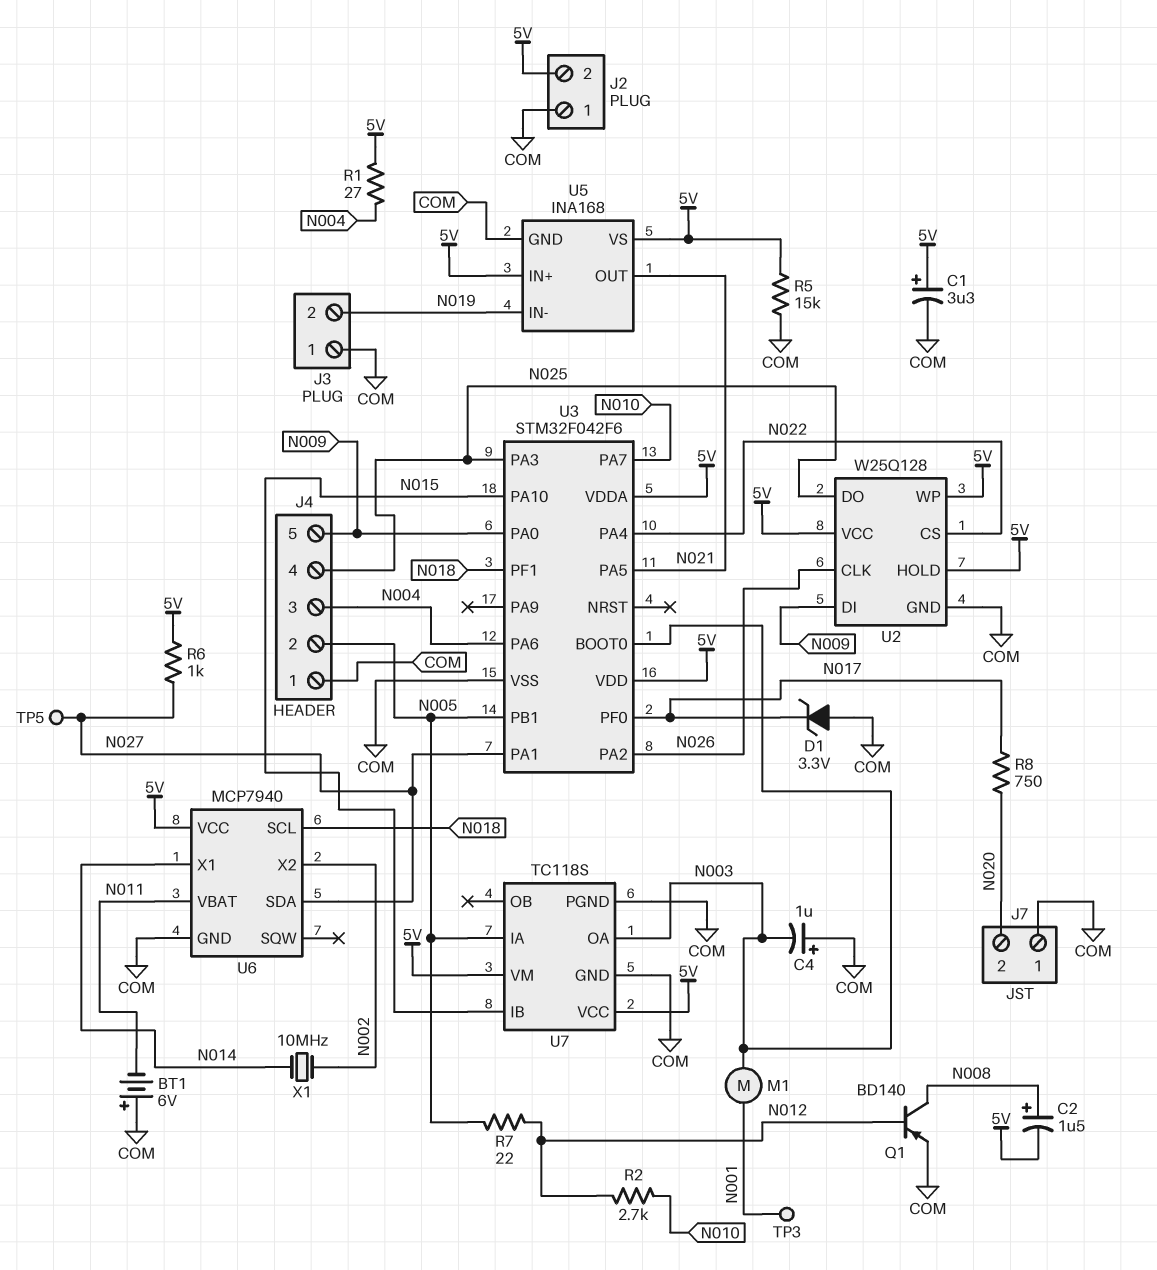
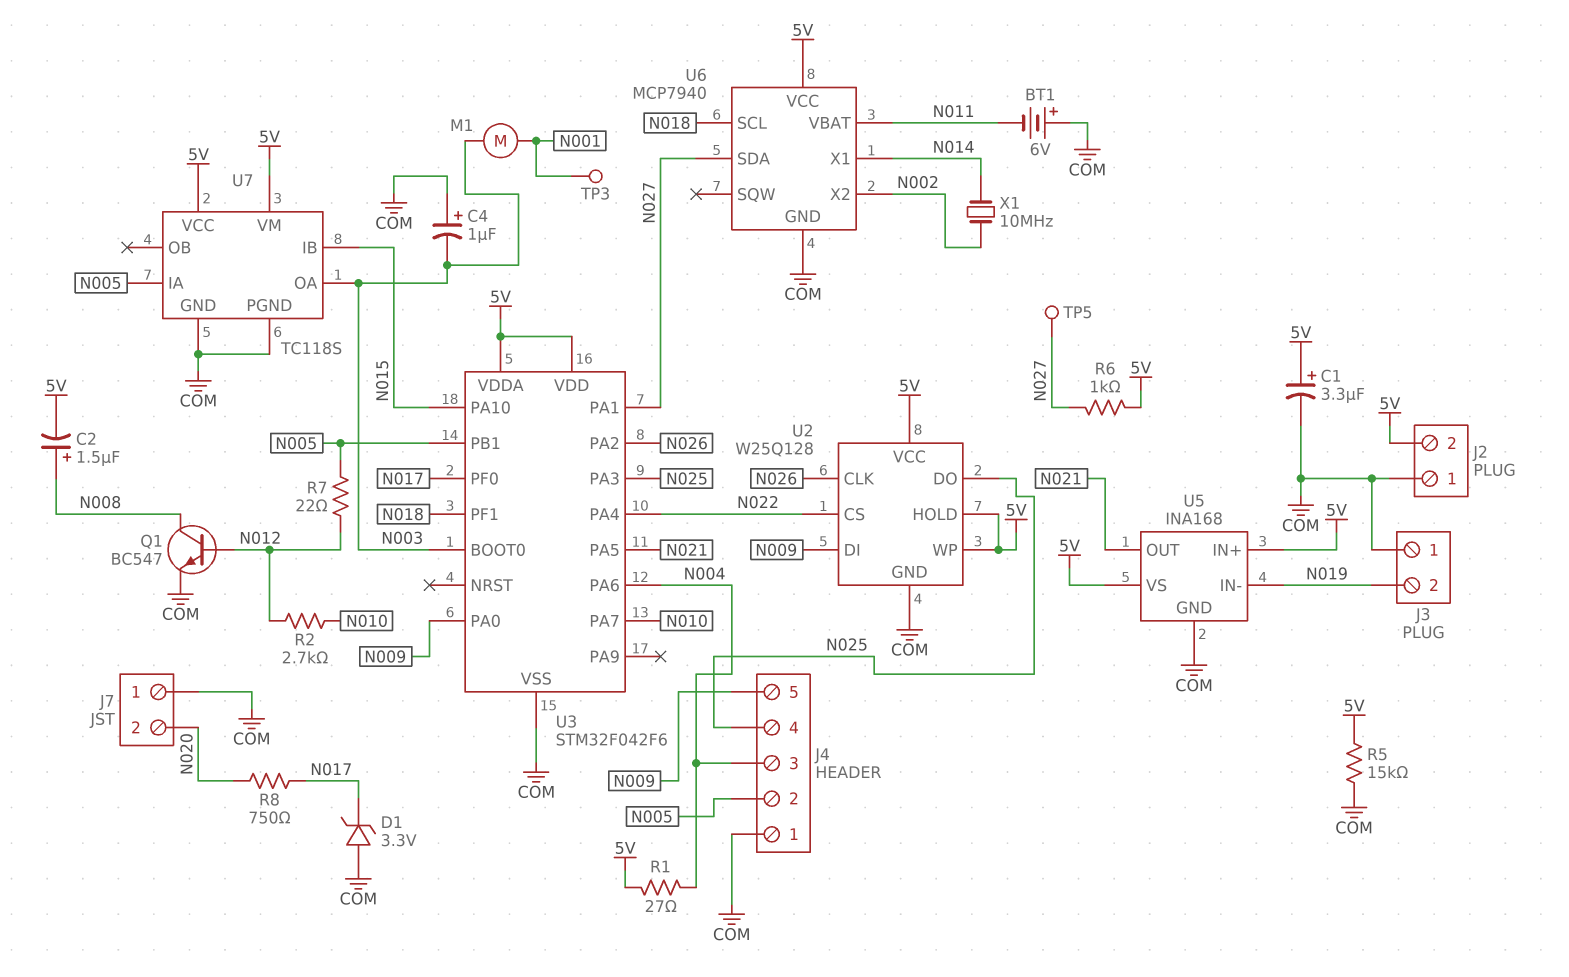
Q1: PNP BD140 (B N012, C N008, E COM) -> NPN BC547 (B N012, C N008, E COM)

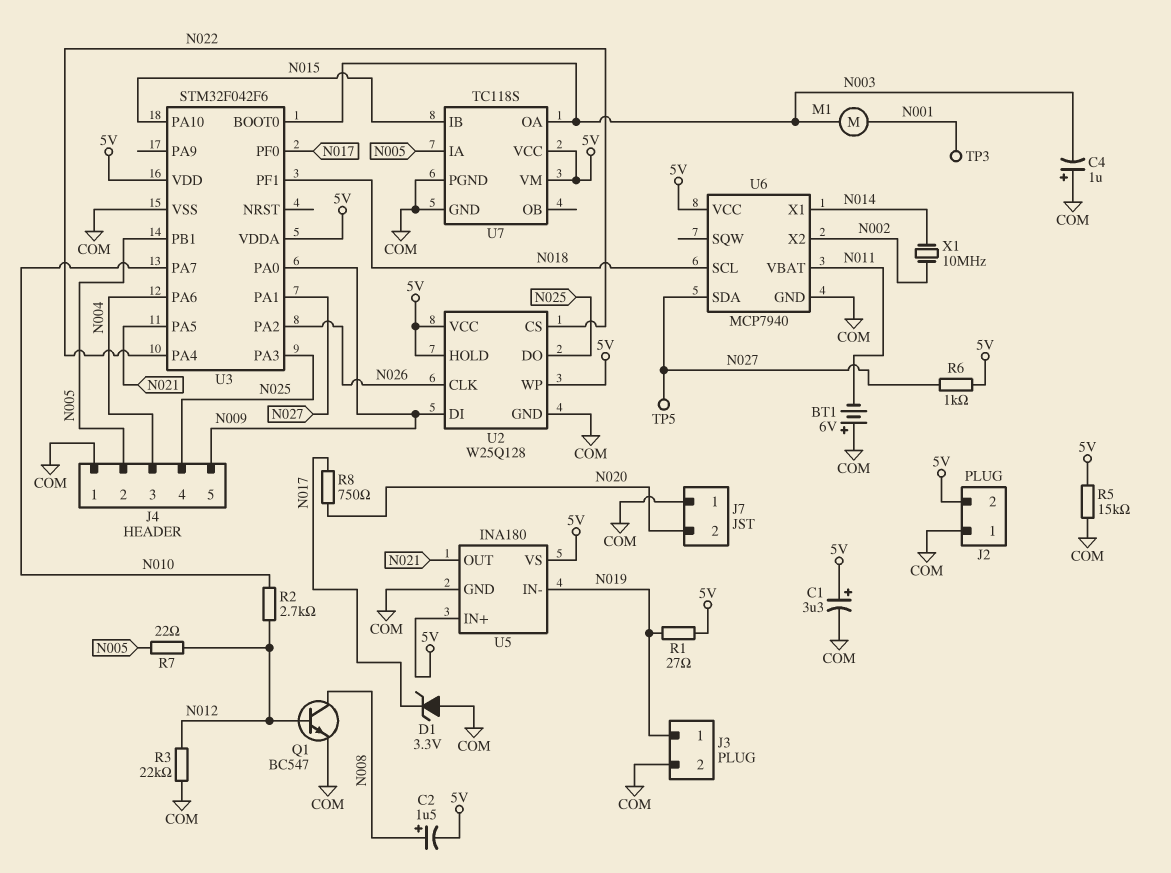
J3 pin 1: COM -> N019
J3 pin 2: N019 -> COM
R1: 27 (5V, N004) -> 27 (5V, N019)
R3: none -> 22k (COM, N012)
U5: INA168 -> INA180

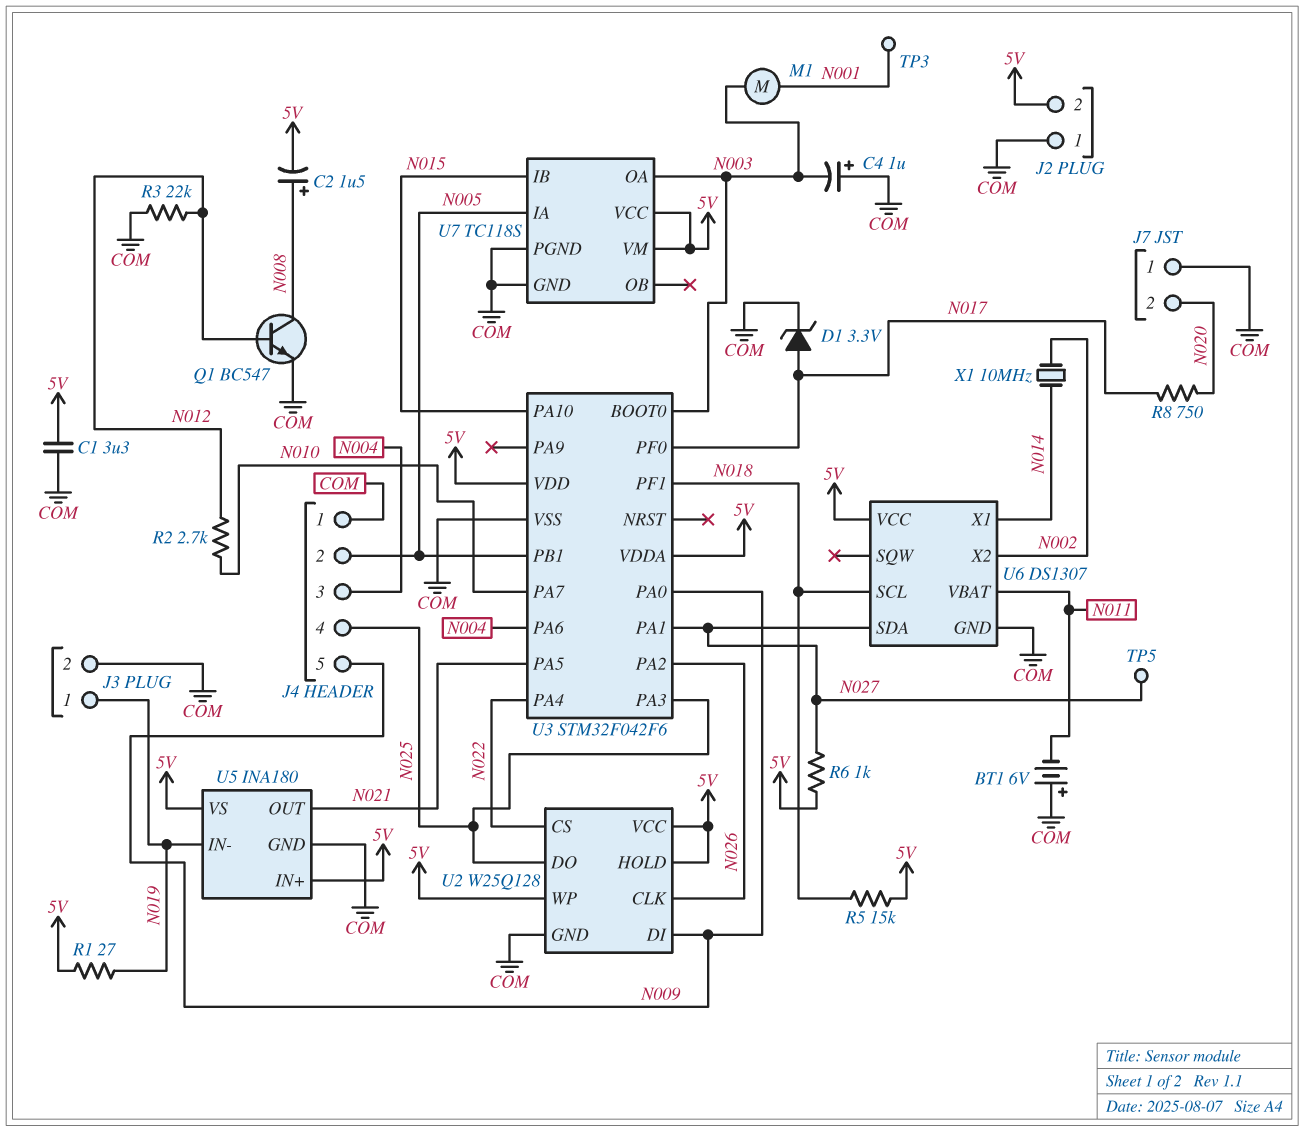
C1: 3.3uF (plus 5V, minus COM) -> 3.3uF (5V, COM)
D1: zener 3.3V (A COM, K N017) -> zener 3.3V (A N017, K COM)
R5: 15k (5V, COM) -> 15k (5V, N018)
R7: 22 (N005, N012) -> none
U6: MCP7940 -> DS1307

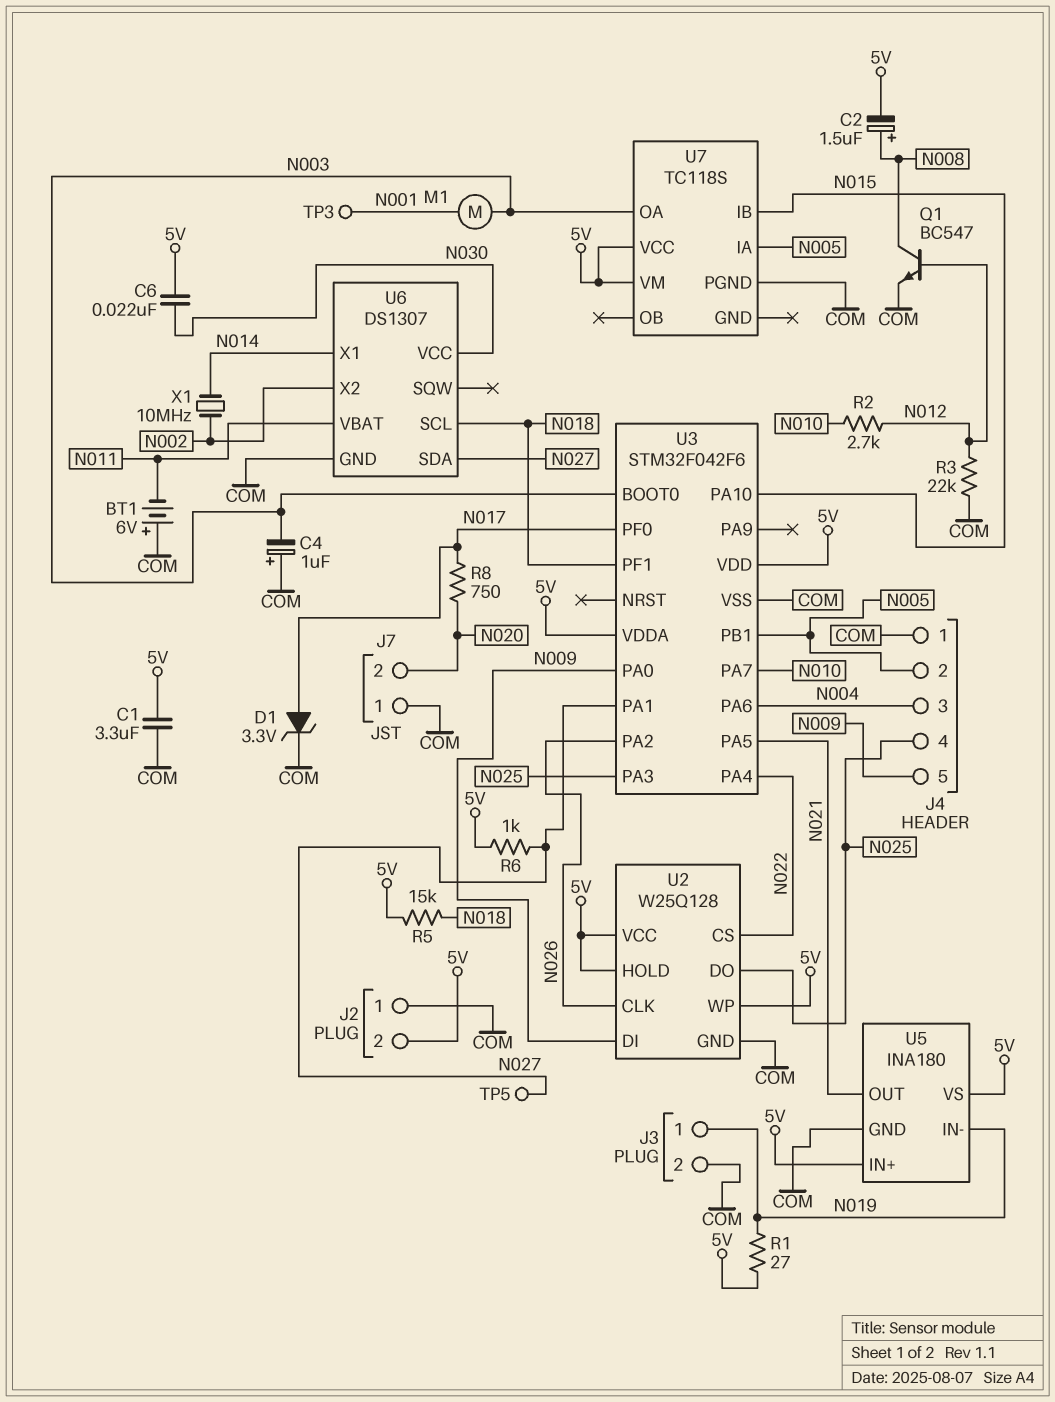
C6: none -> 22nF (5V, N030)
U6 pin VCC: 5V -> N030
U7 pin GND: COM -> none

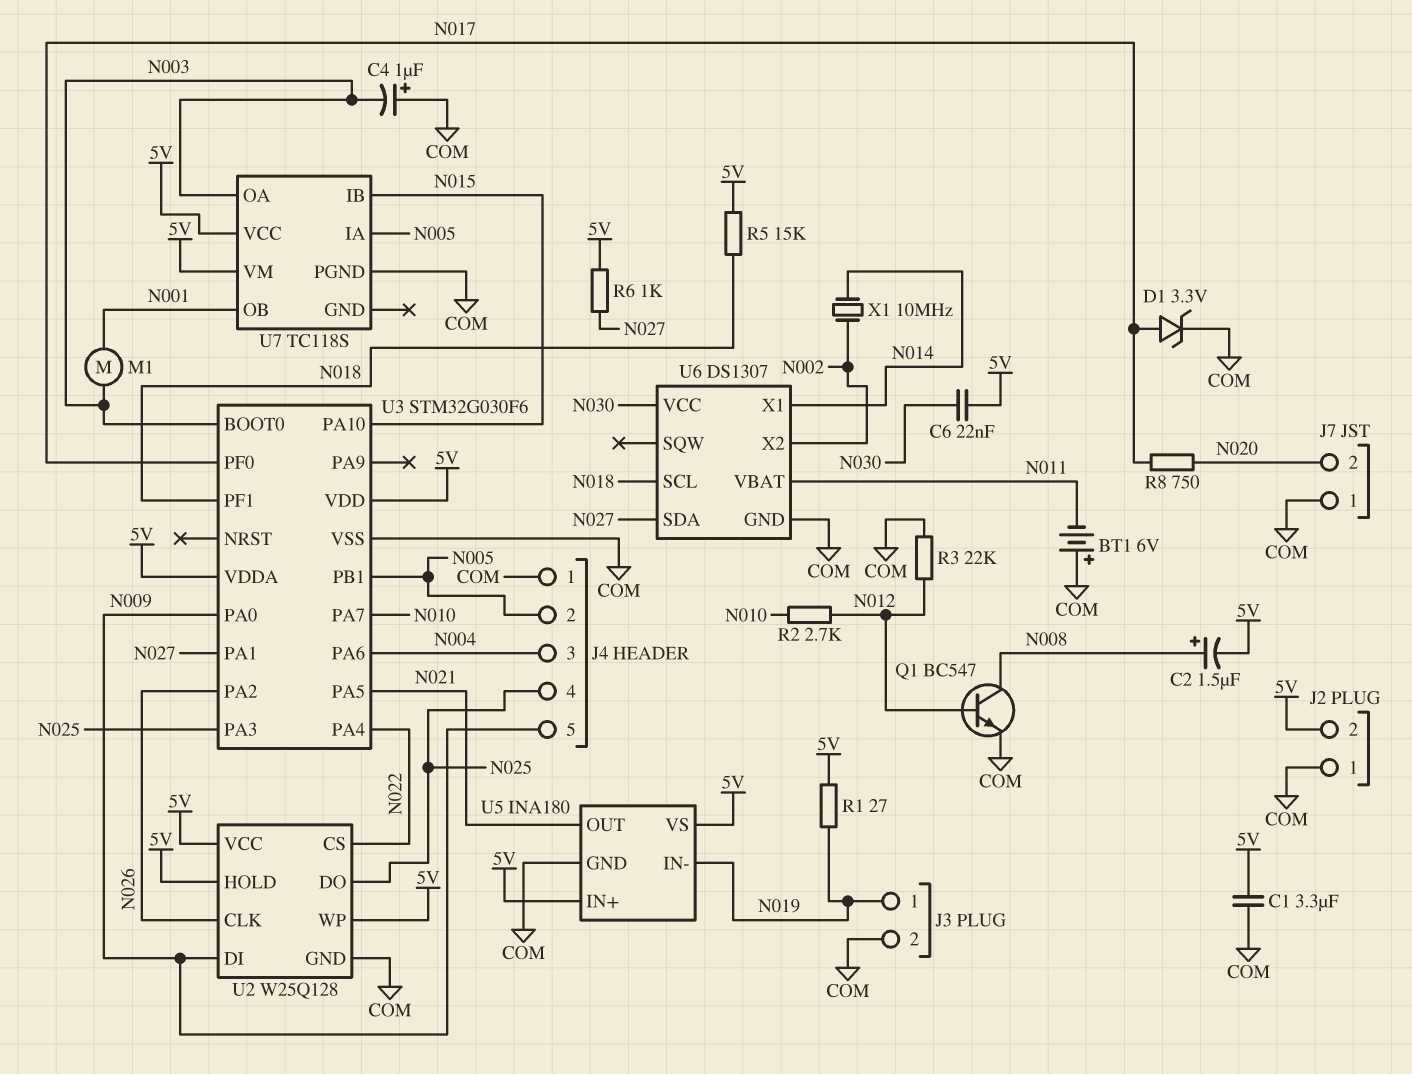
TP3: test point (N001) -> none
TP5: test point (N027) -> none
U3: STM32F042F6 -> STM32G030F6
U7 pin OB: none -> N001

